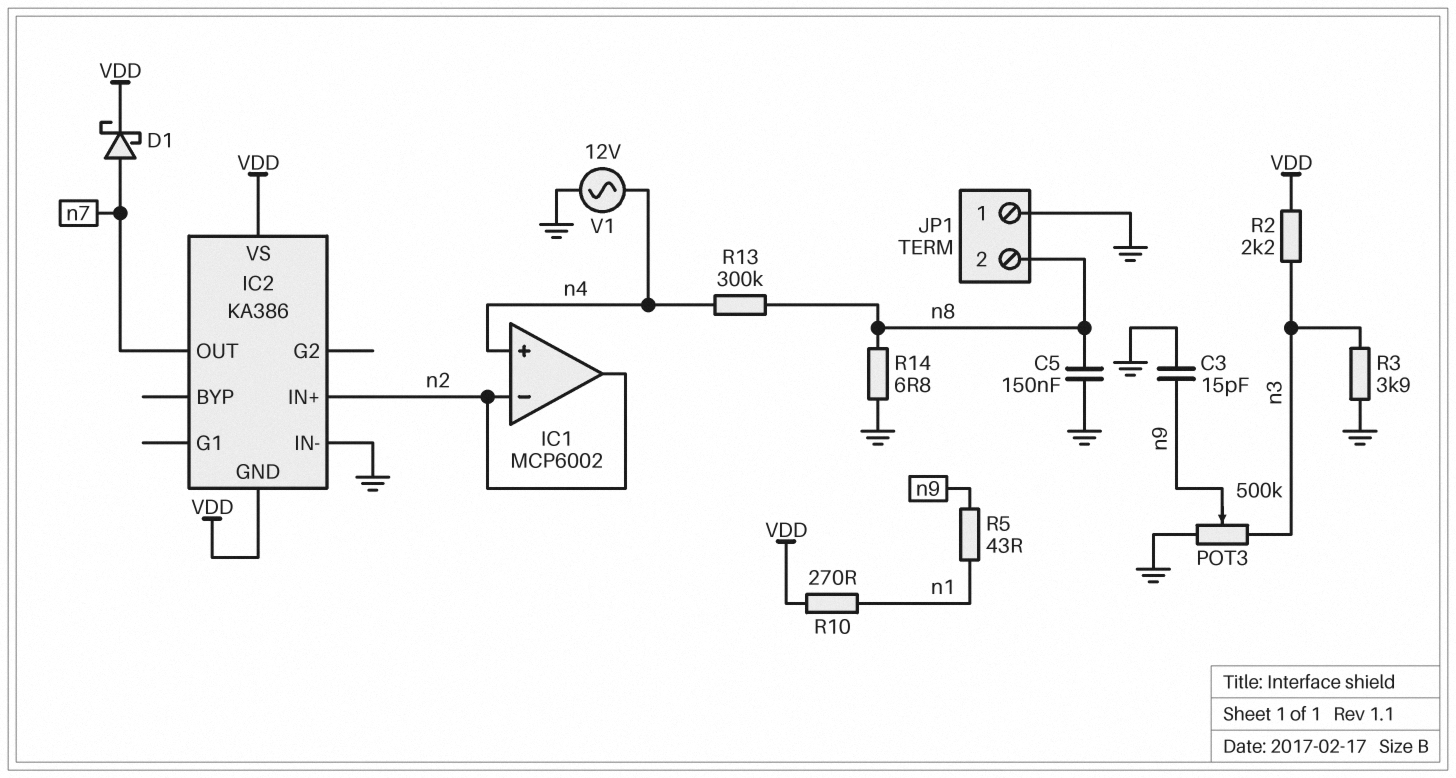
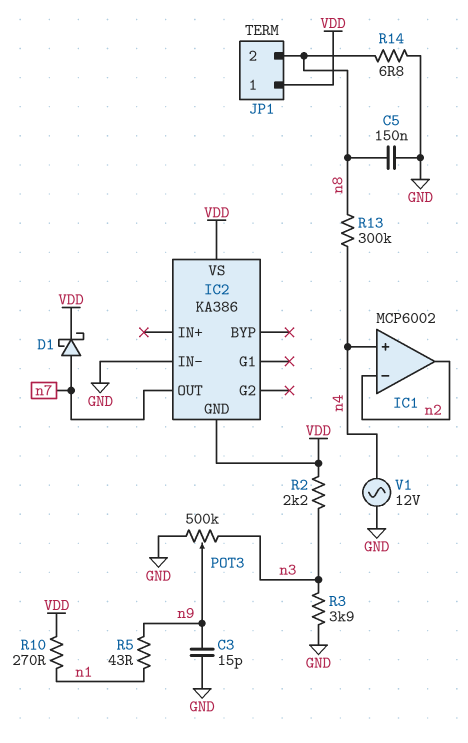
IC2 pin IN+: n2 -> none
JP1 pin 1: GND -> VDD

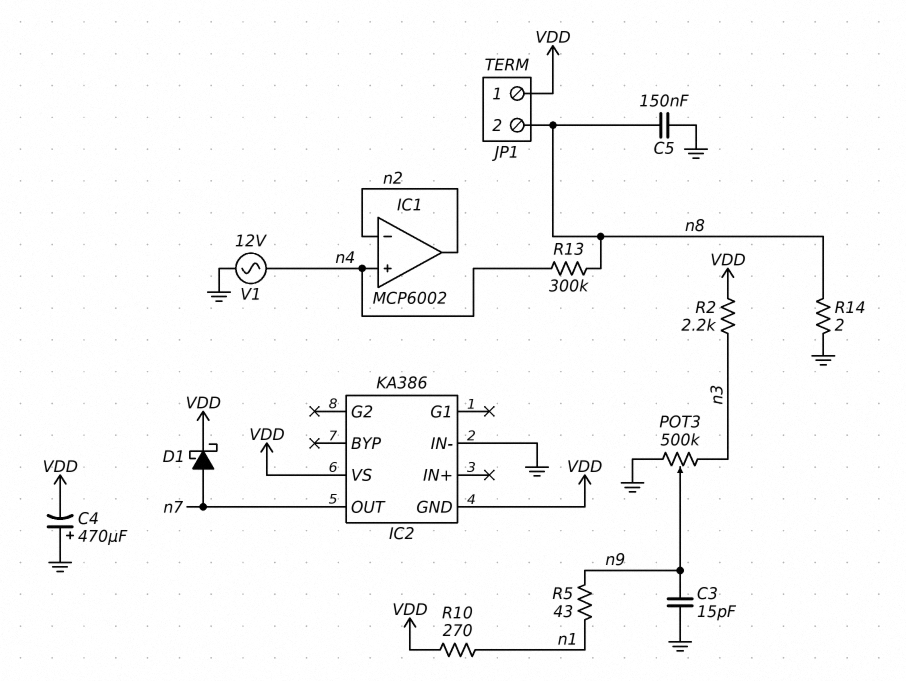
C4: none -> 470uF (plus GND, minus VDD)
R3: 3.9k (GND, n3) -> none
R14: 6.8 (GND, n8) -> 2 (GND, n8)

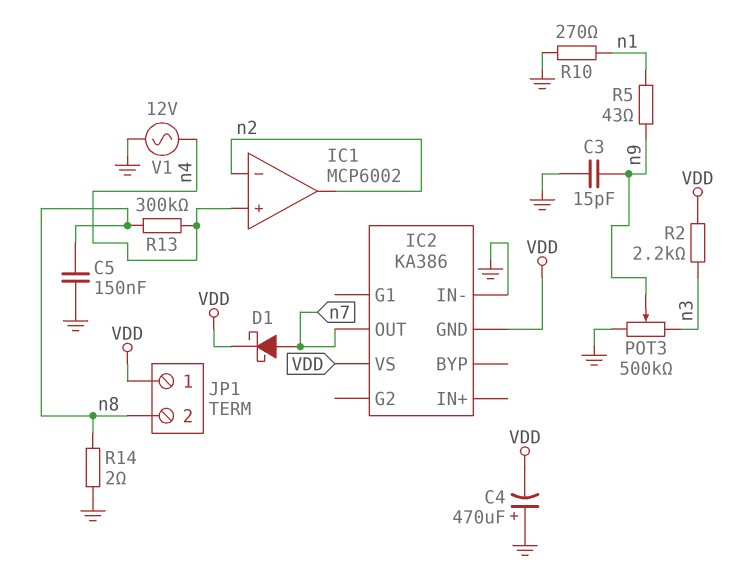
R10: 270 (VDD, n1) -> 270 (GND, n1)

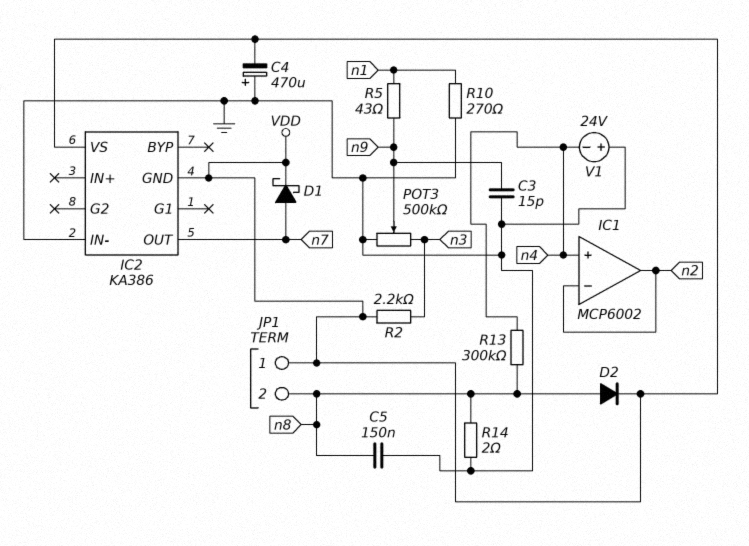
D2: none -> diode (A n8, K VDD)
V1: AC 12V (GND, n4) -> 24V (plus GND, minus n4)

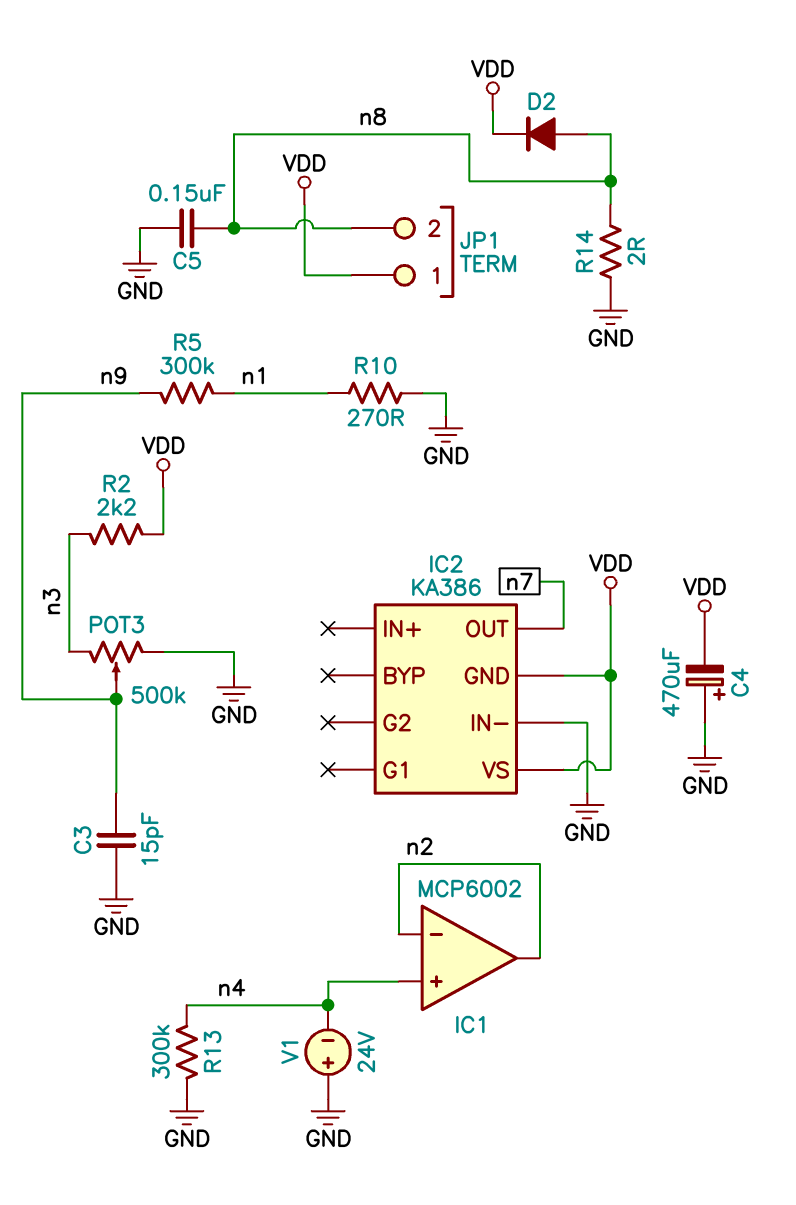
D1: schottky (A n7, K VDD) -> none
R5: 43 (n1, n9) -> 300k (n1, n9)
R13: 300k (n4, n8) -> 300k (GND, n4)

